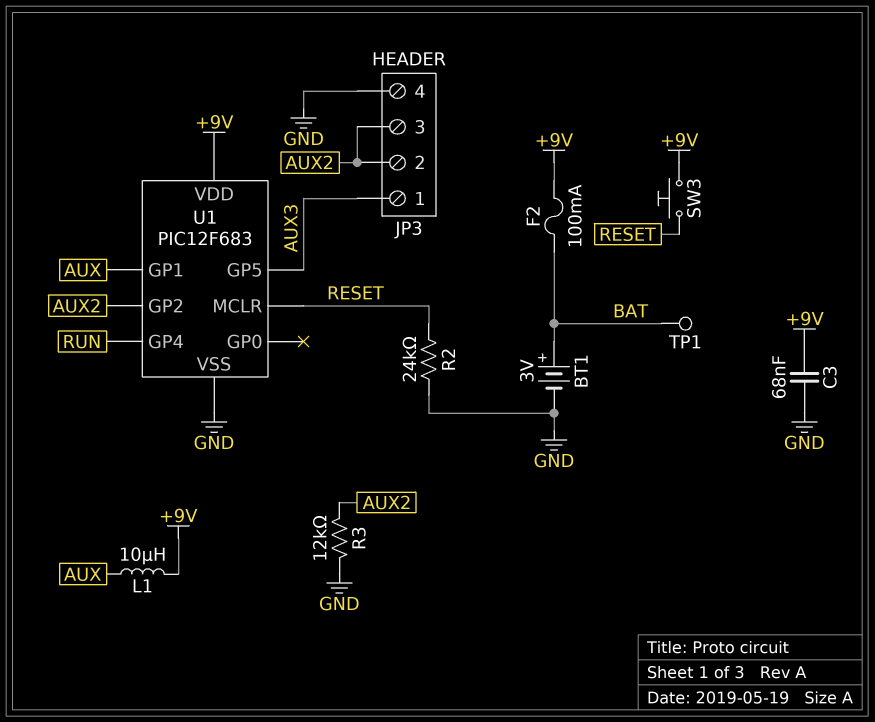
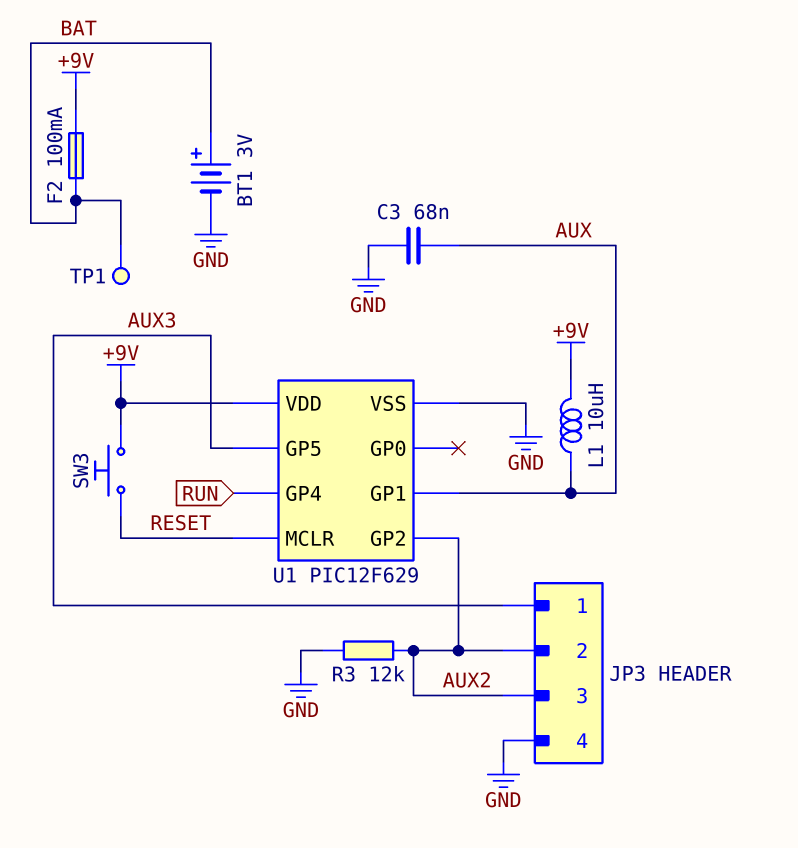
C3: 68nF (+9V, GND) -> 68nF (AUX, GND)
R2: 24k (GND, RESET) -> none
U1: PIC12F683 -> PIC12F629

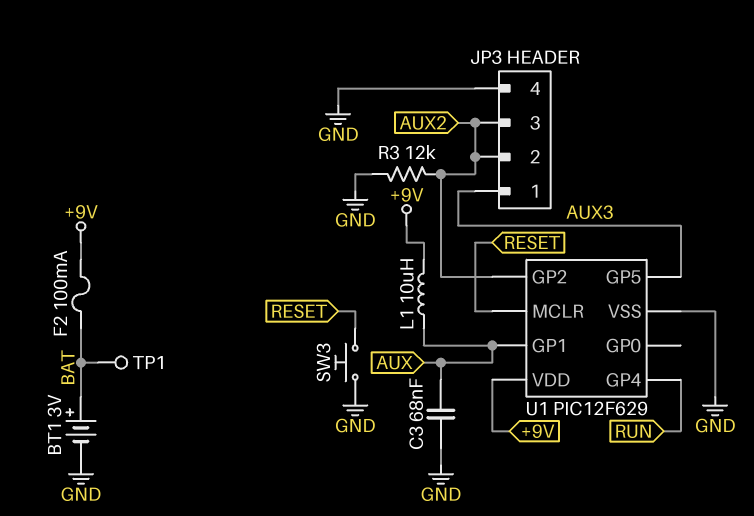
SW3: button (+9V, RESET) -> button (GND, RESET)

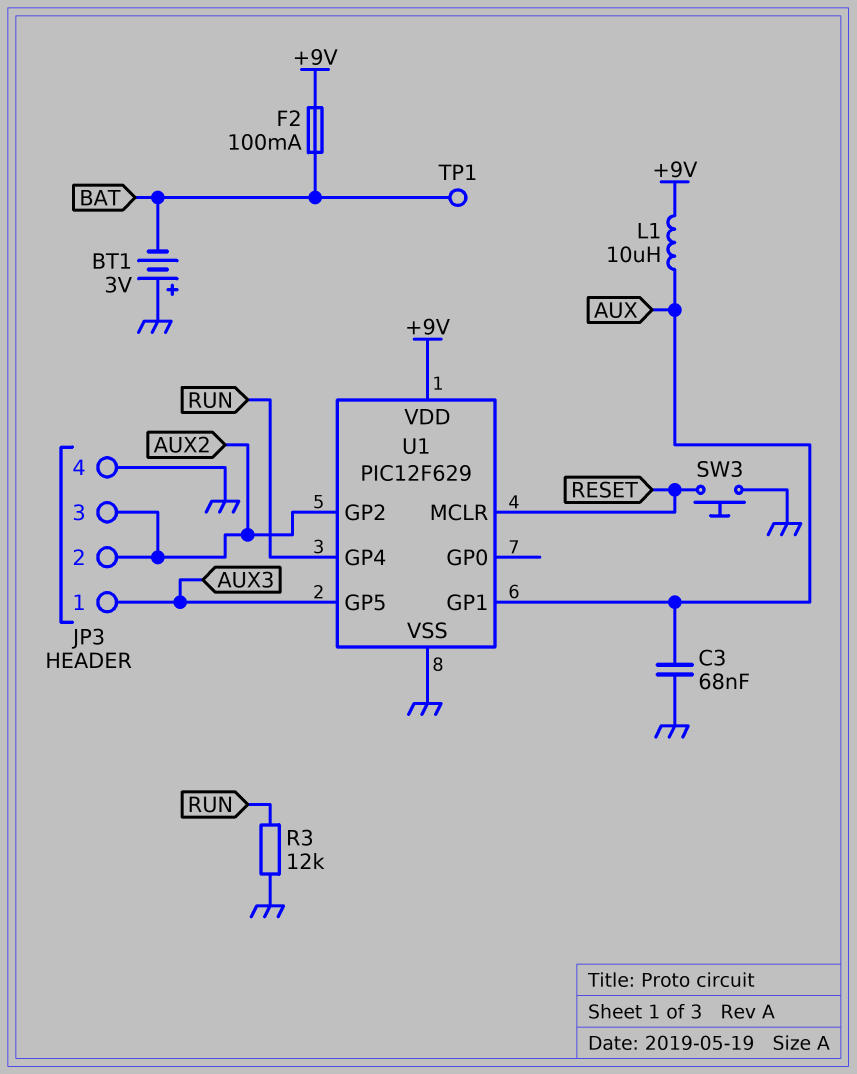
BT1: 3V (plus BAT, minus GND) -> 3V (plus GND, minus BAT)
R3: 12k (AUX2, GND) -> 12k (GND, RUN)

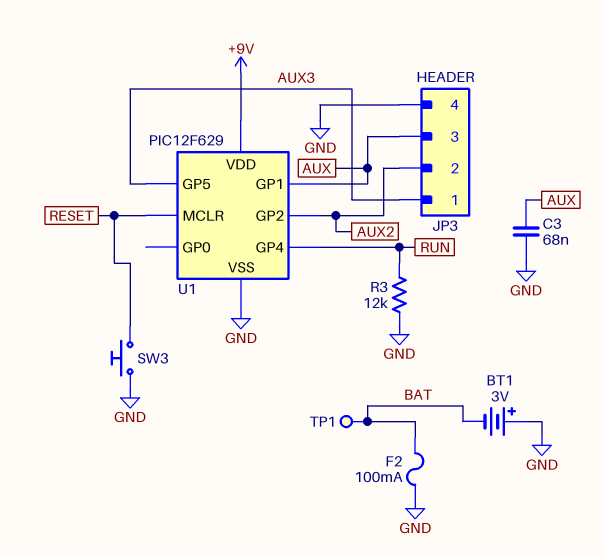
F2: 100mA (+9V, BAT) -> 100mA (BAT, GND)
JP3 pin 3: AUX2 -> AUX
L1: 10uH (+9V, AUX) -> none

